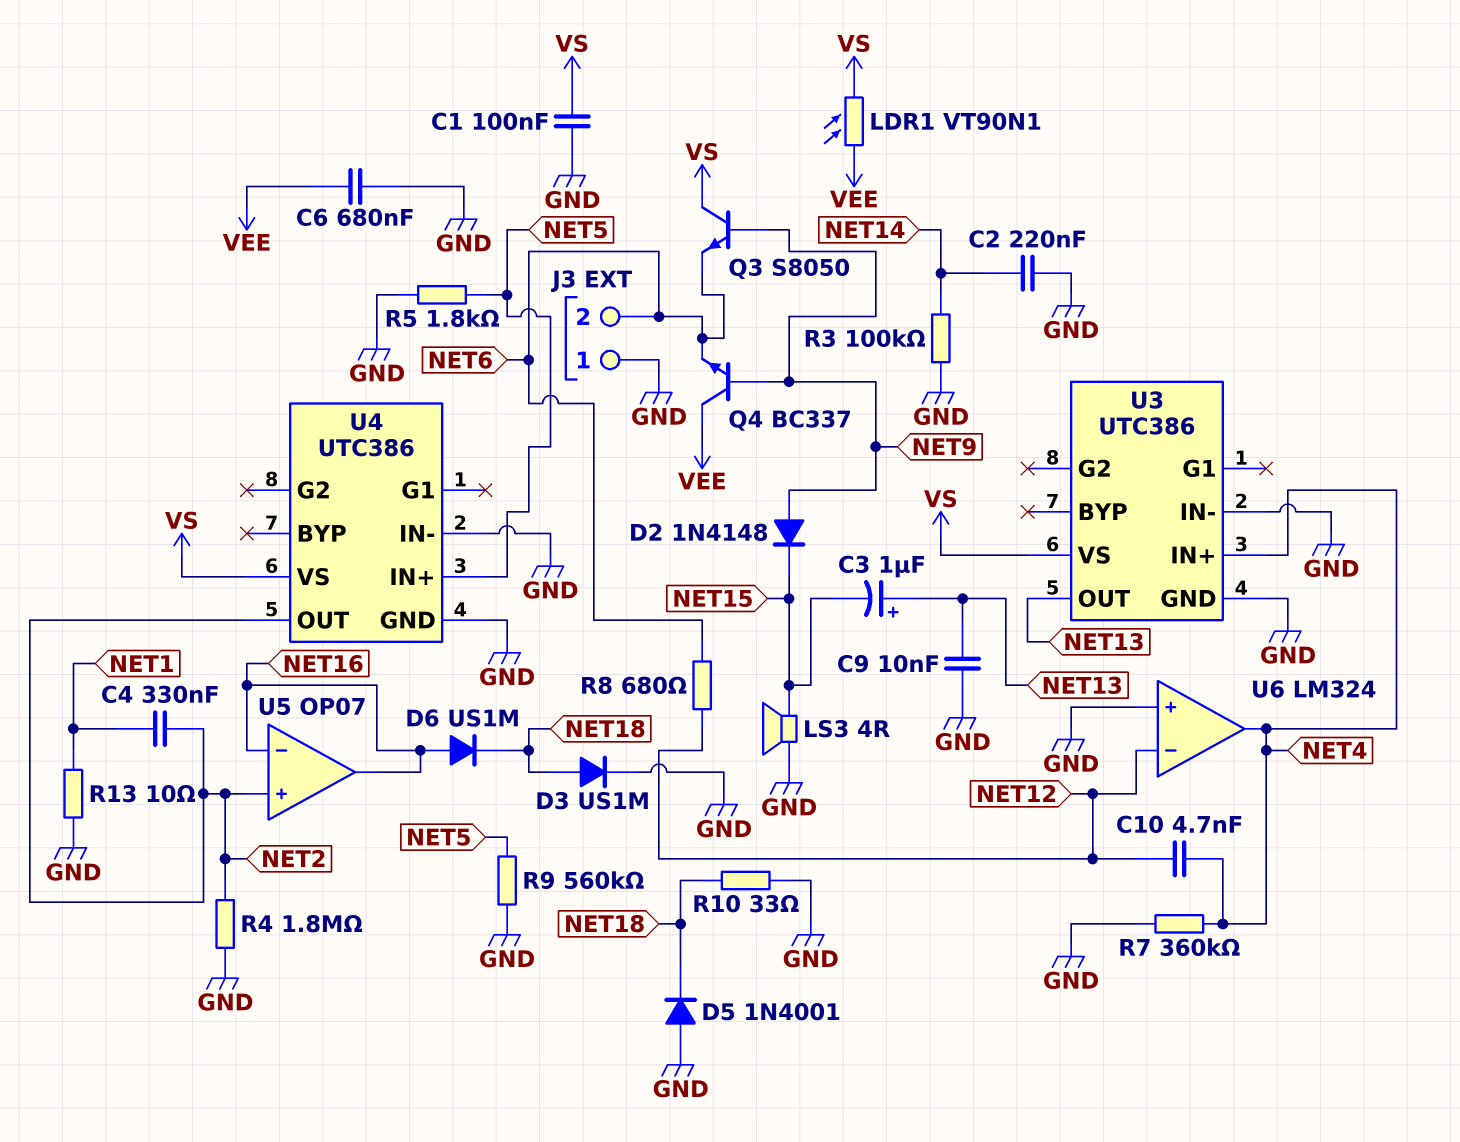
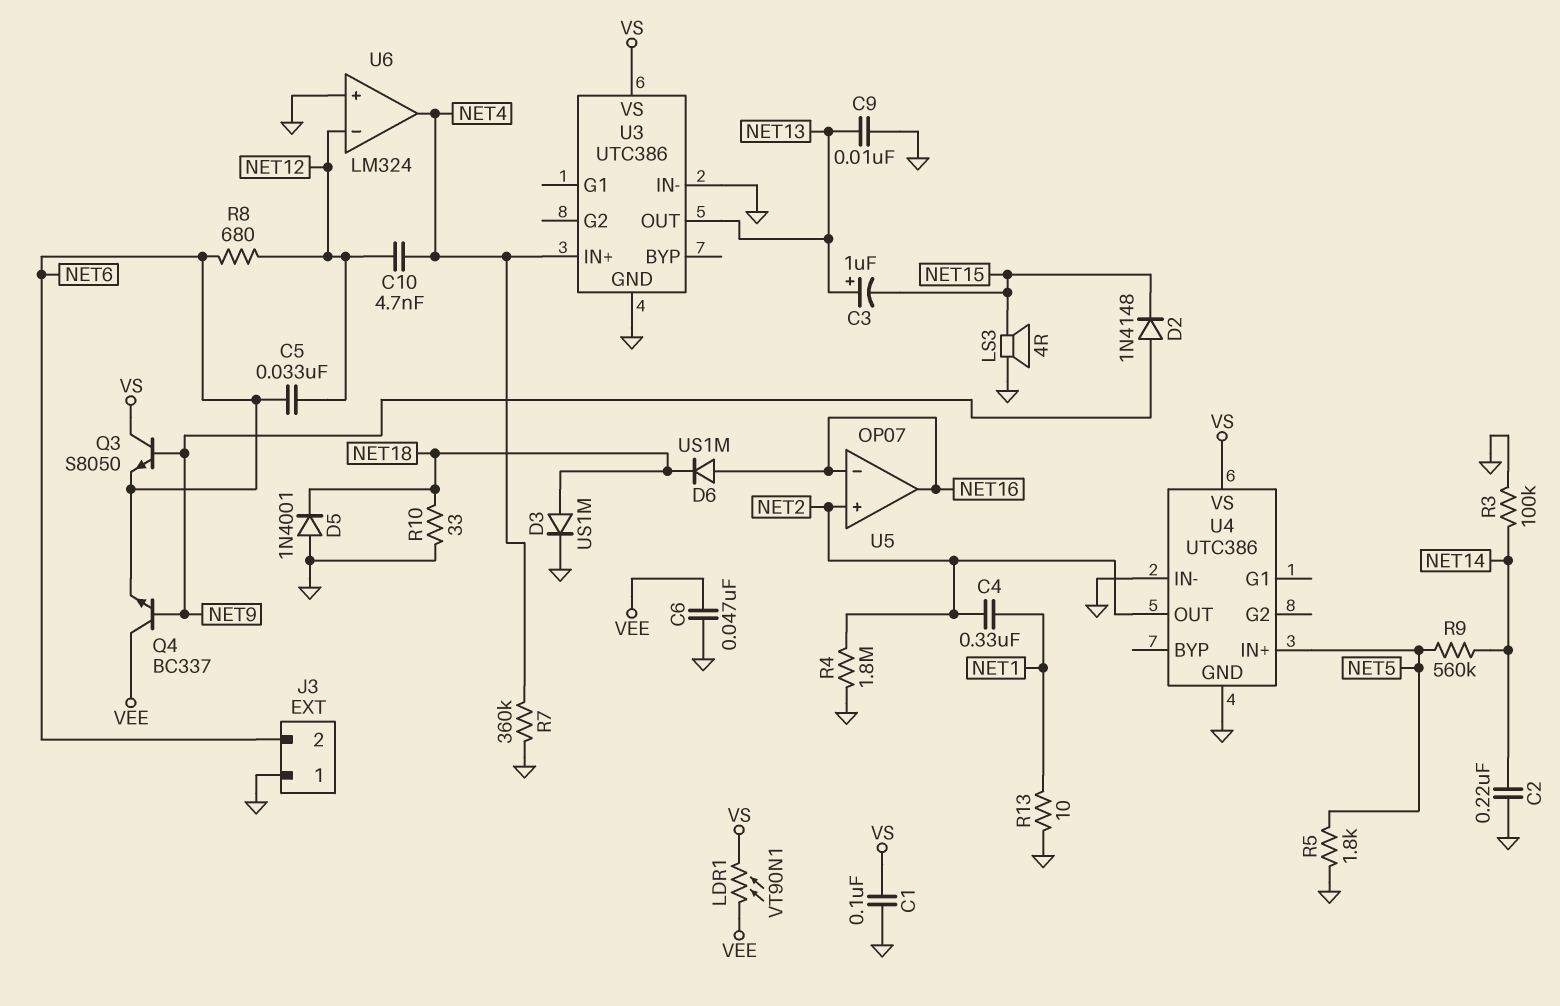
C5: none -> 33nF (NET6, NET12)
C6: 680nF (GND, VEE) -> 47nF (GND, VEE)
R9: 560k (GND, NET5) -> 560k (NET5, NET14)

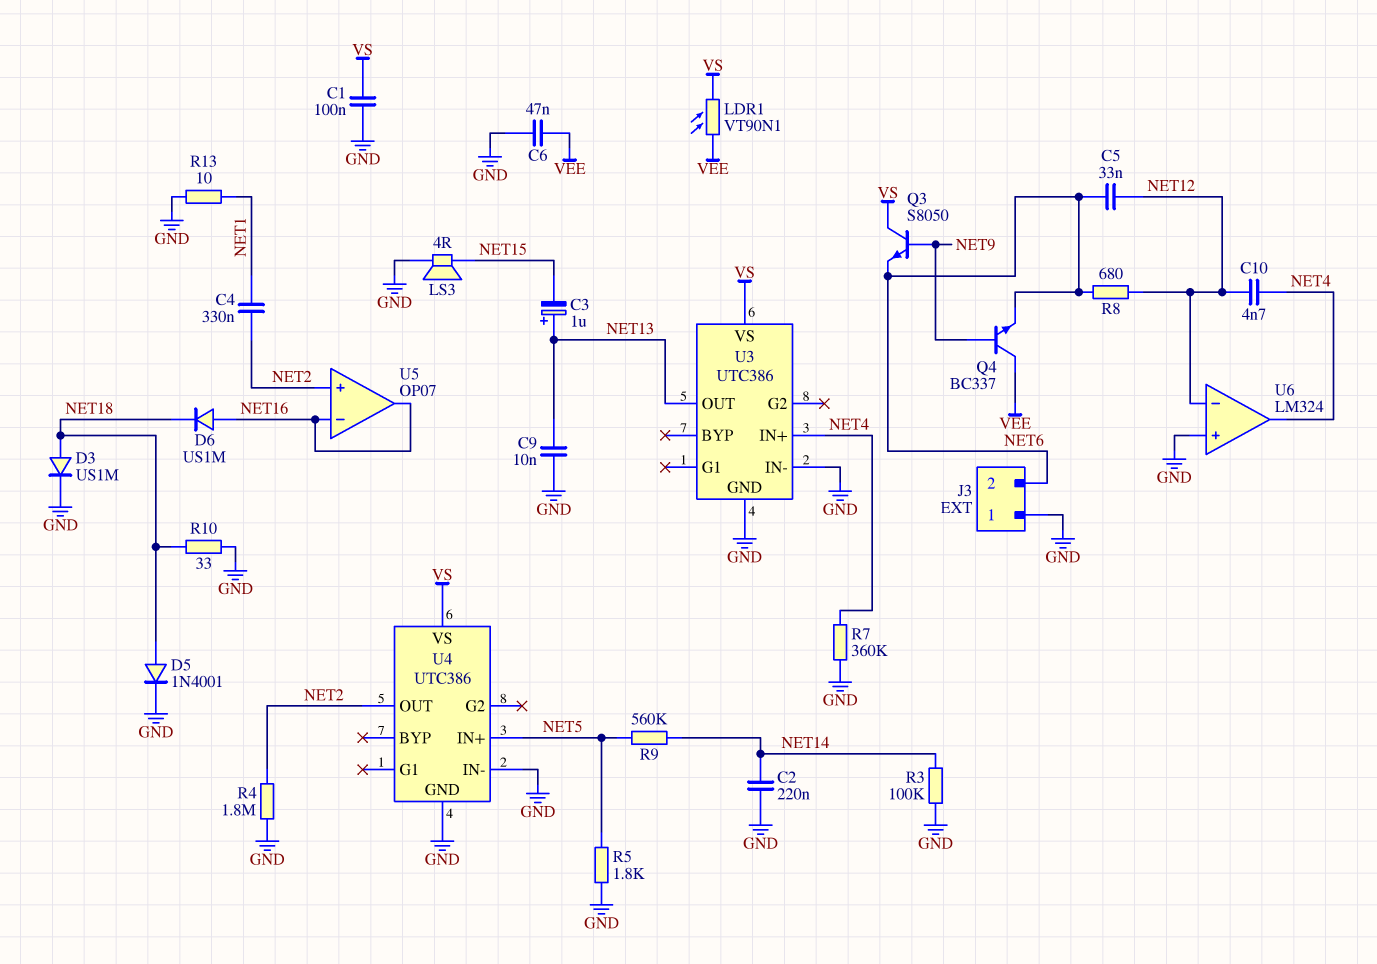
D2: diode 1N4148 (A NET9, K NET15) -> none
D5: diode 1N4001 (A GND, K NET18) -> diode 1N4001 (A NET18, K GND)

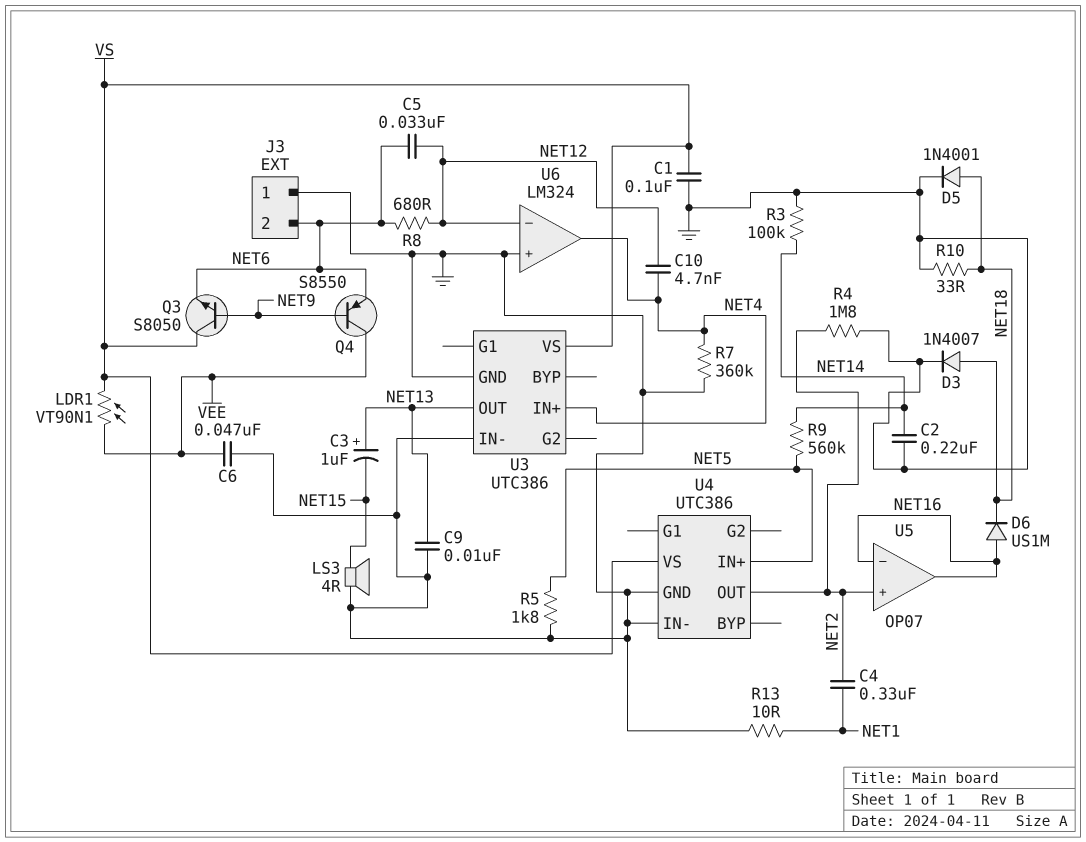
D3: diode US1M (A NET18, K GND) -> diode 1N4007 (A NET18, K GND)
Q4: NPN BC337 (B NET9, C VEE, E NET6) -> PNP S8550 (B NET9, C VEE, E NET6)

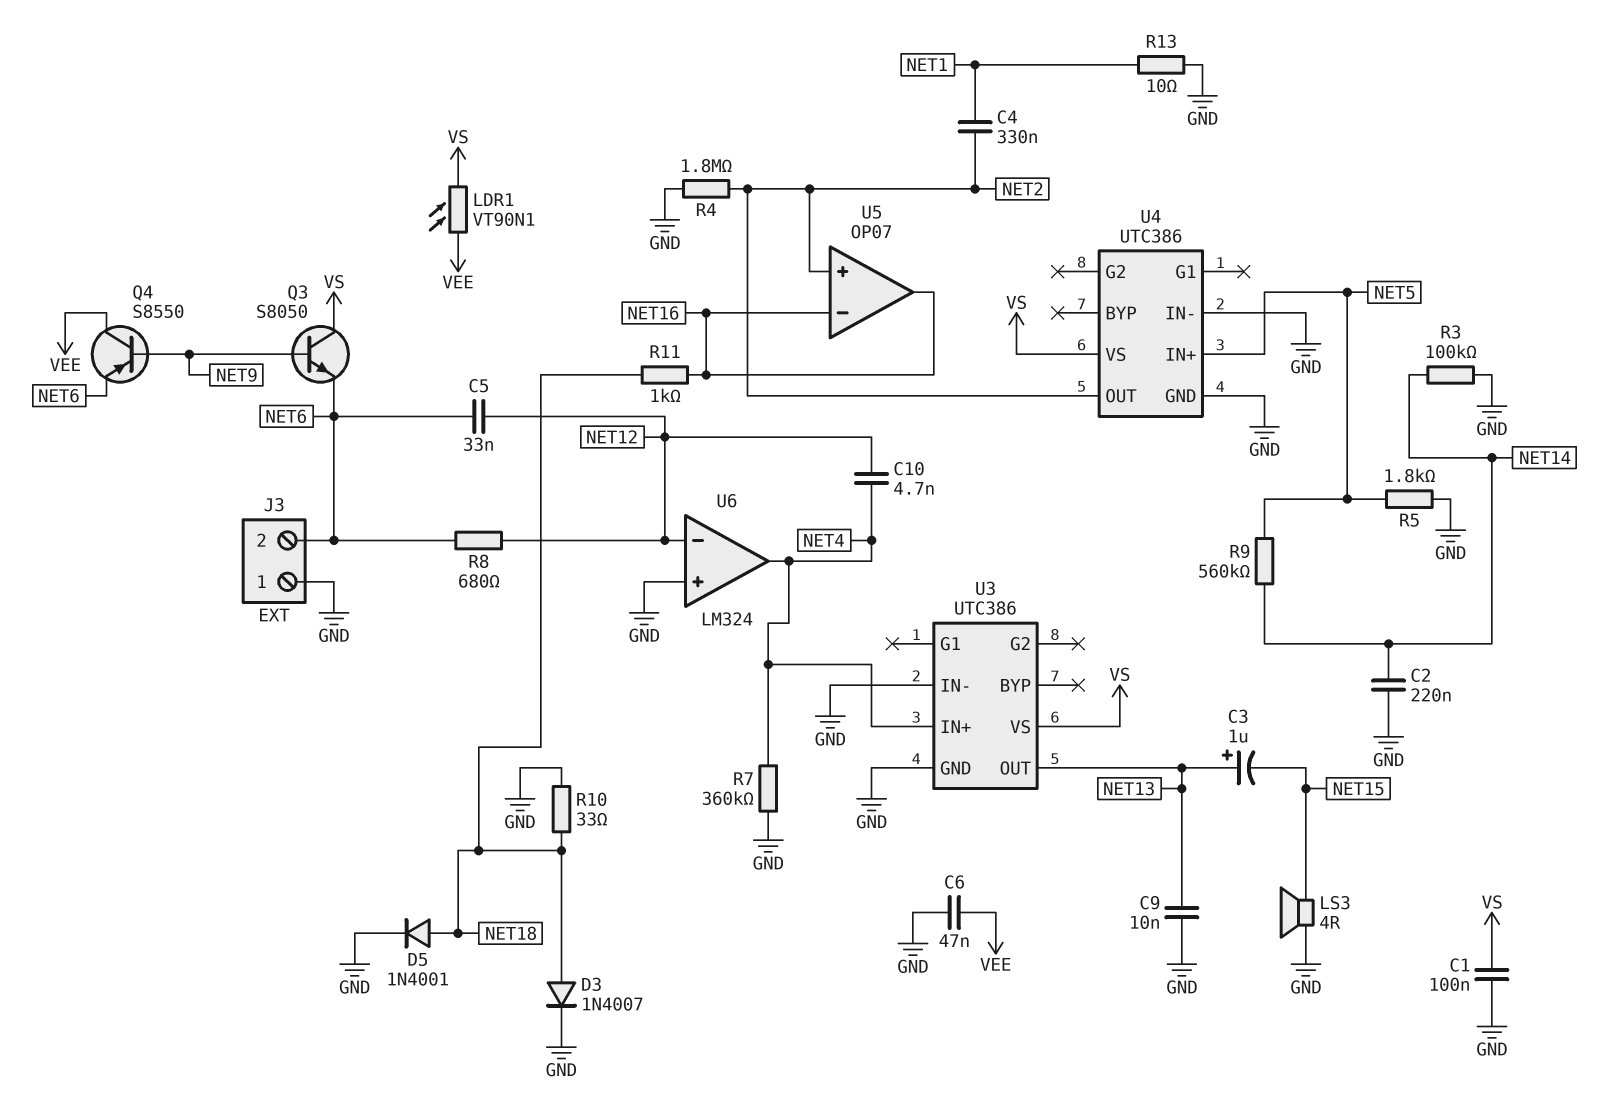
D6: diode US1M (A NET16, K NET18) -> none
R11: none -> 1k (NET16, NET18)

